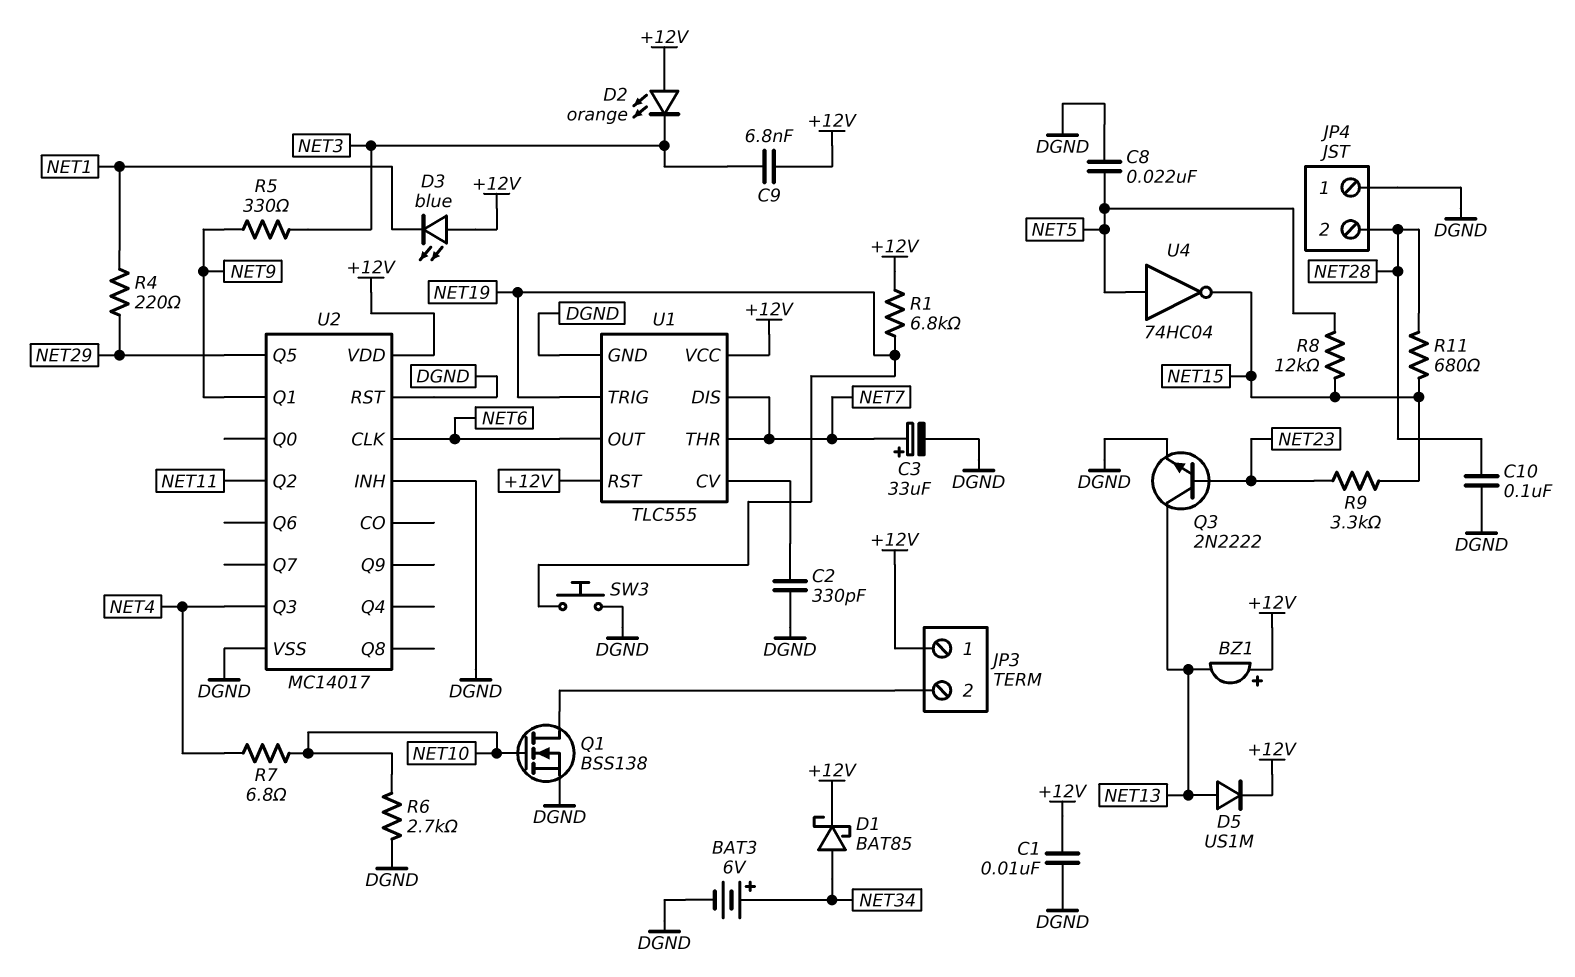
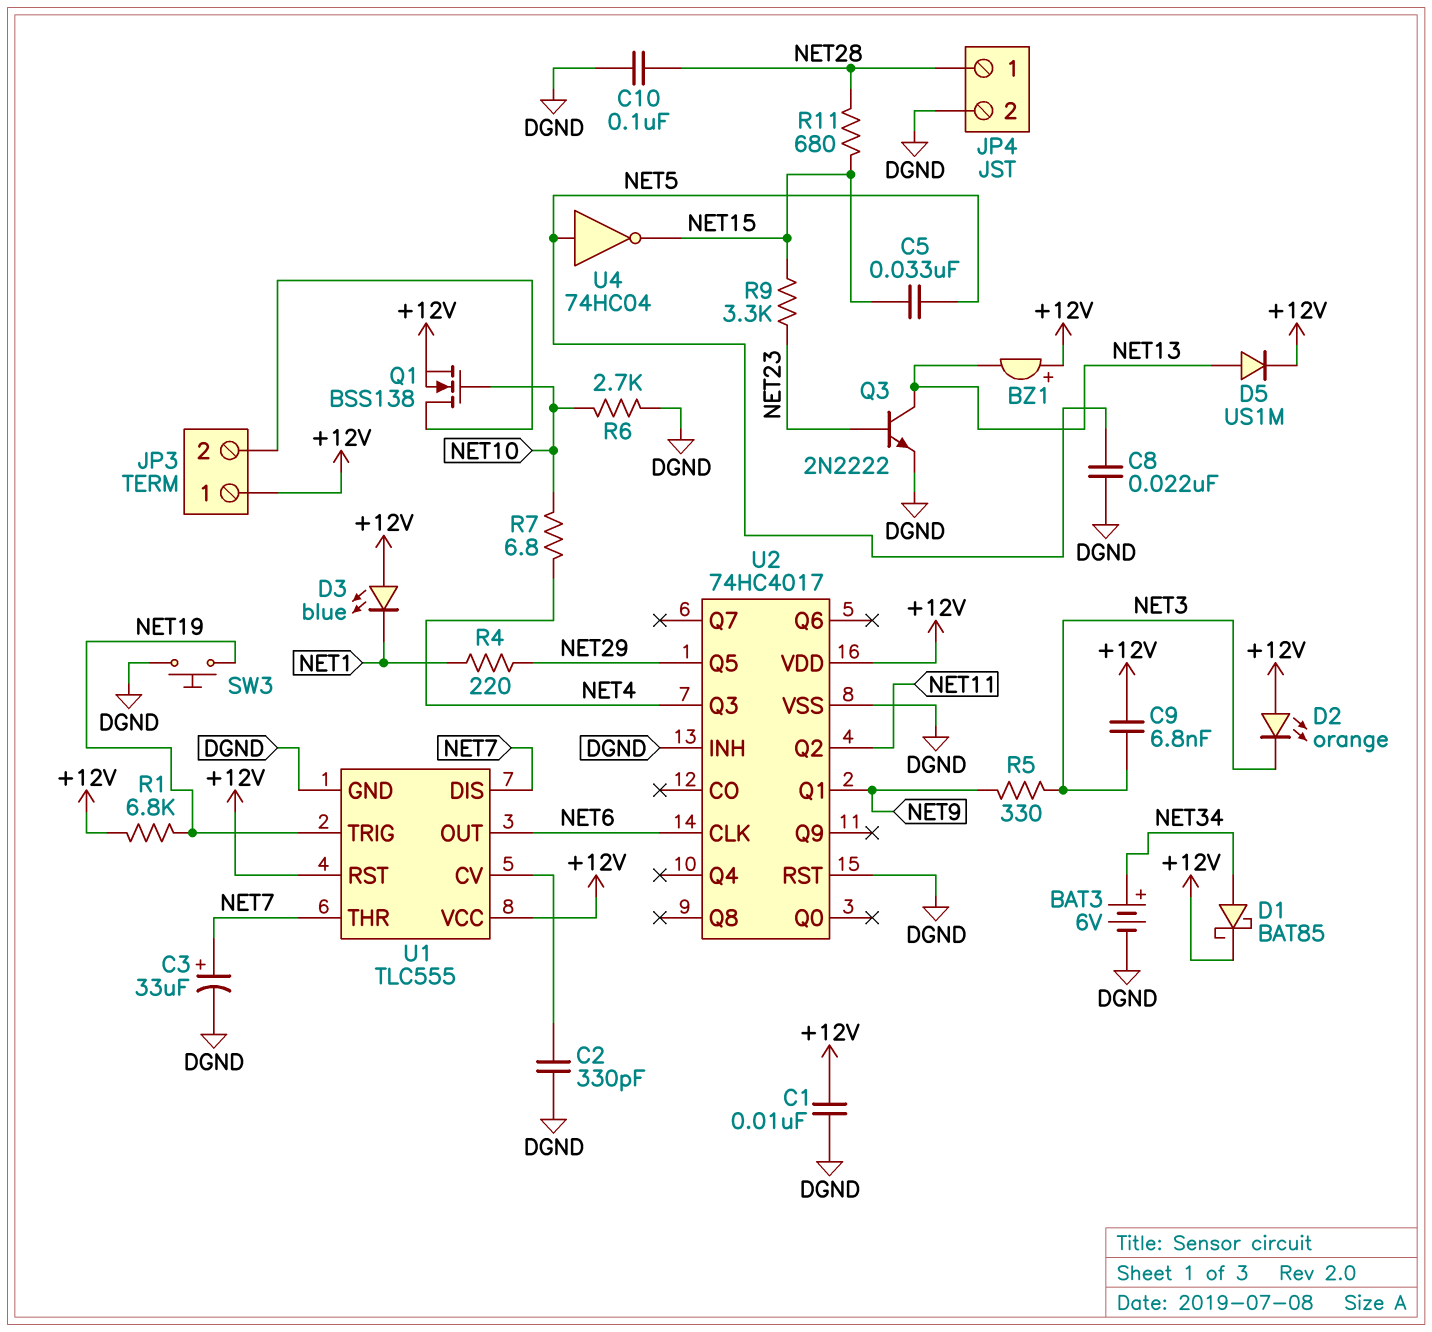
C5: none -> 33nF (NET5, NET15)
JP4 pin 1: DGND -> NET28
JP4 pin 2: NET28 -> DGND
Q1: NMOS BSS138 (G NET10, D JP3/2, S DGND) -> NMOS BSS138 (G NET10, D JP3/2, S +12V)
R8: 12k (NET5, NET15) -> none
U2: MC14017 -> 74HC4017

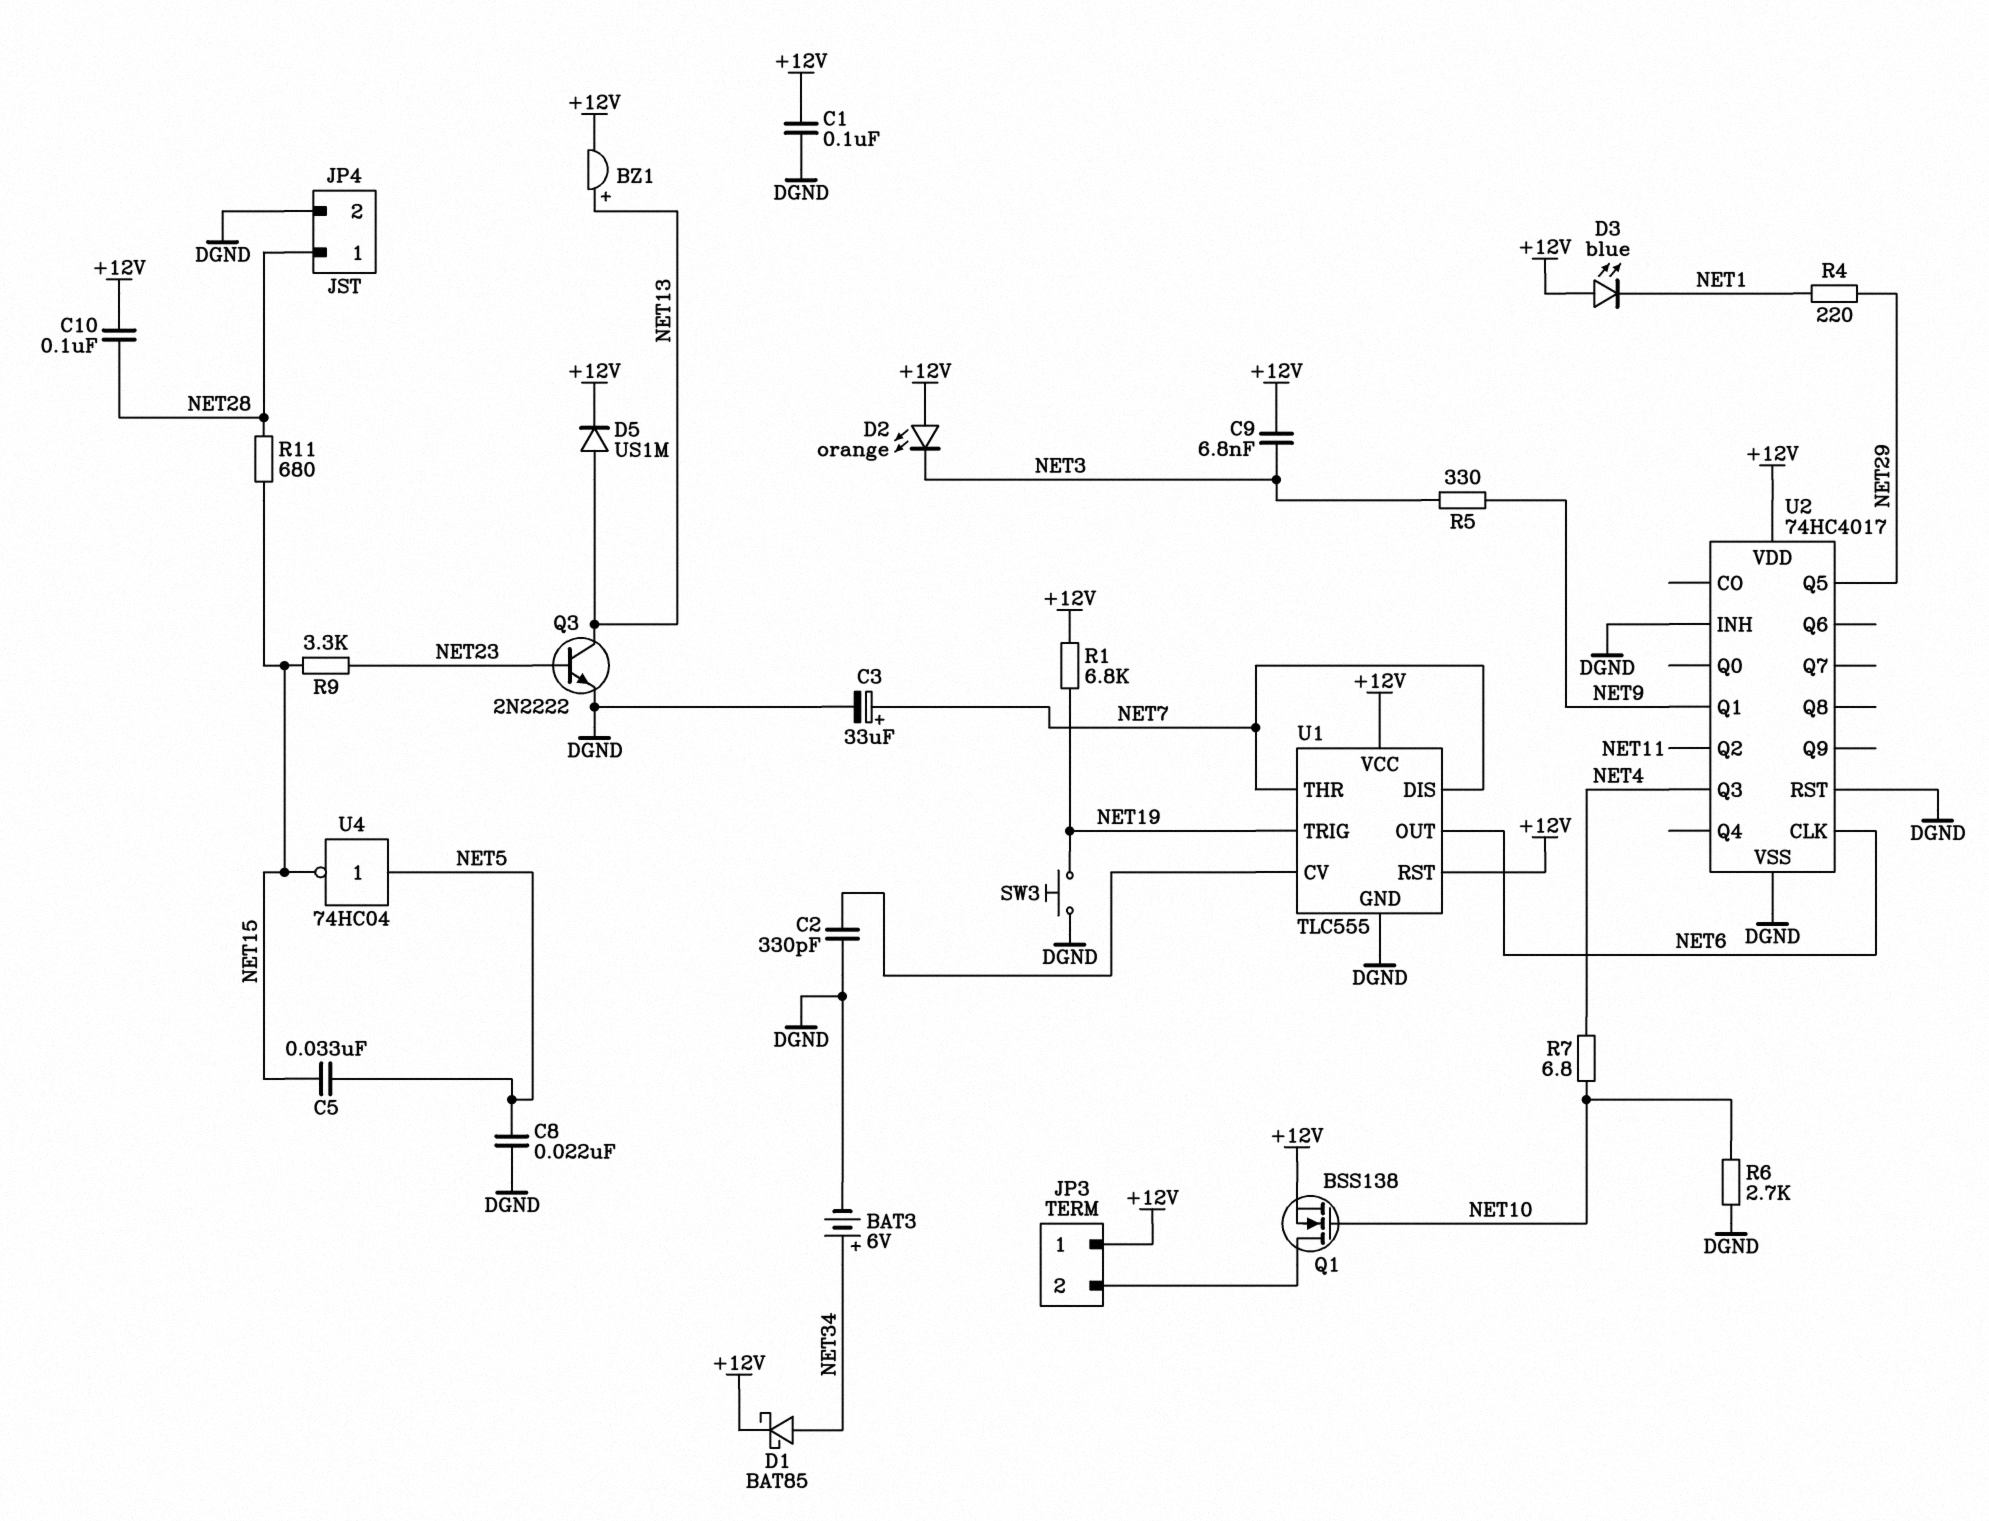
BZ1: buzzer (plus +12V, minus NET13) -> buzzer (plus NET13, minus +12V)
C1: 10nF (+12V, DGND) -> 100nF (+12V, DGND)
C10: 100nF (DGND, NET28) -> 100nF (+12V, NET28)

